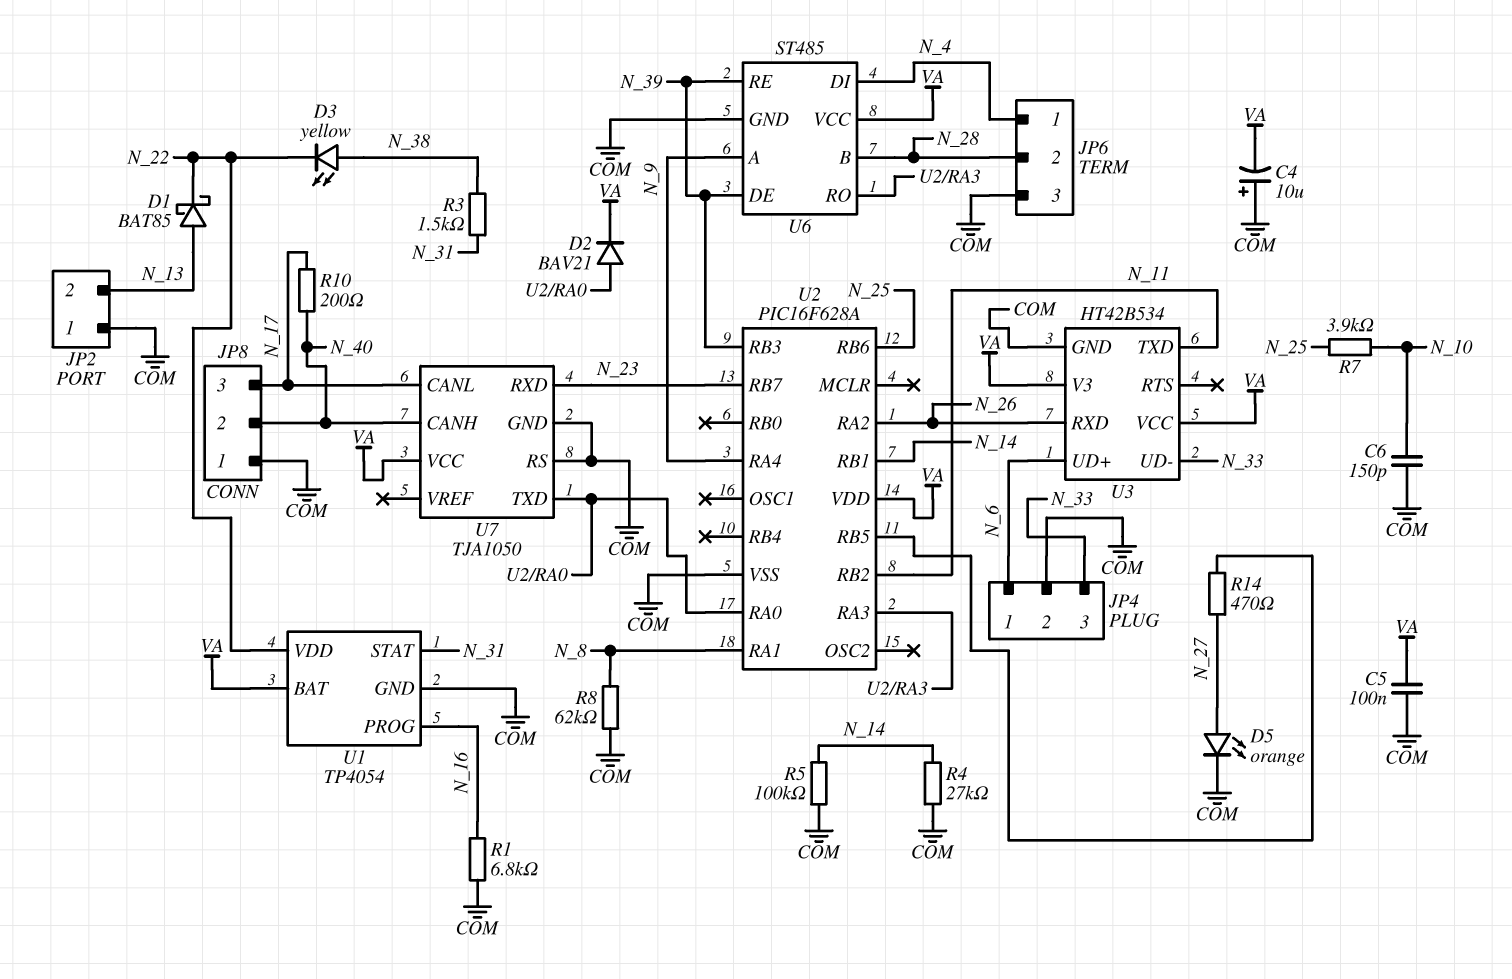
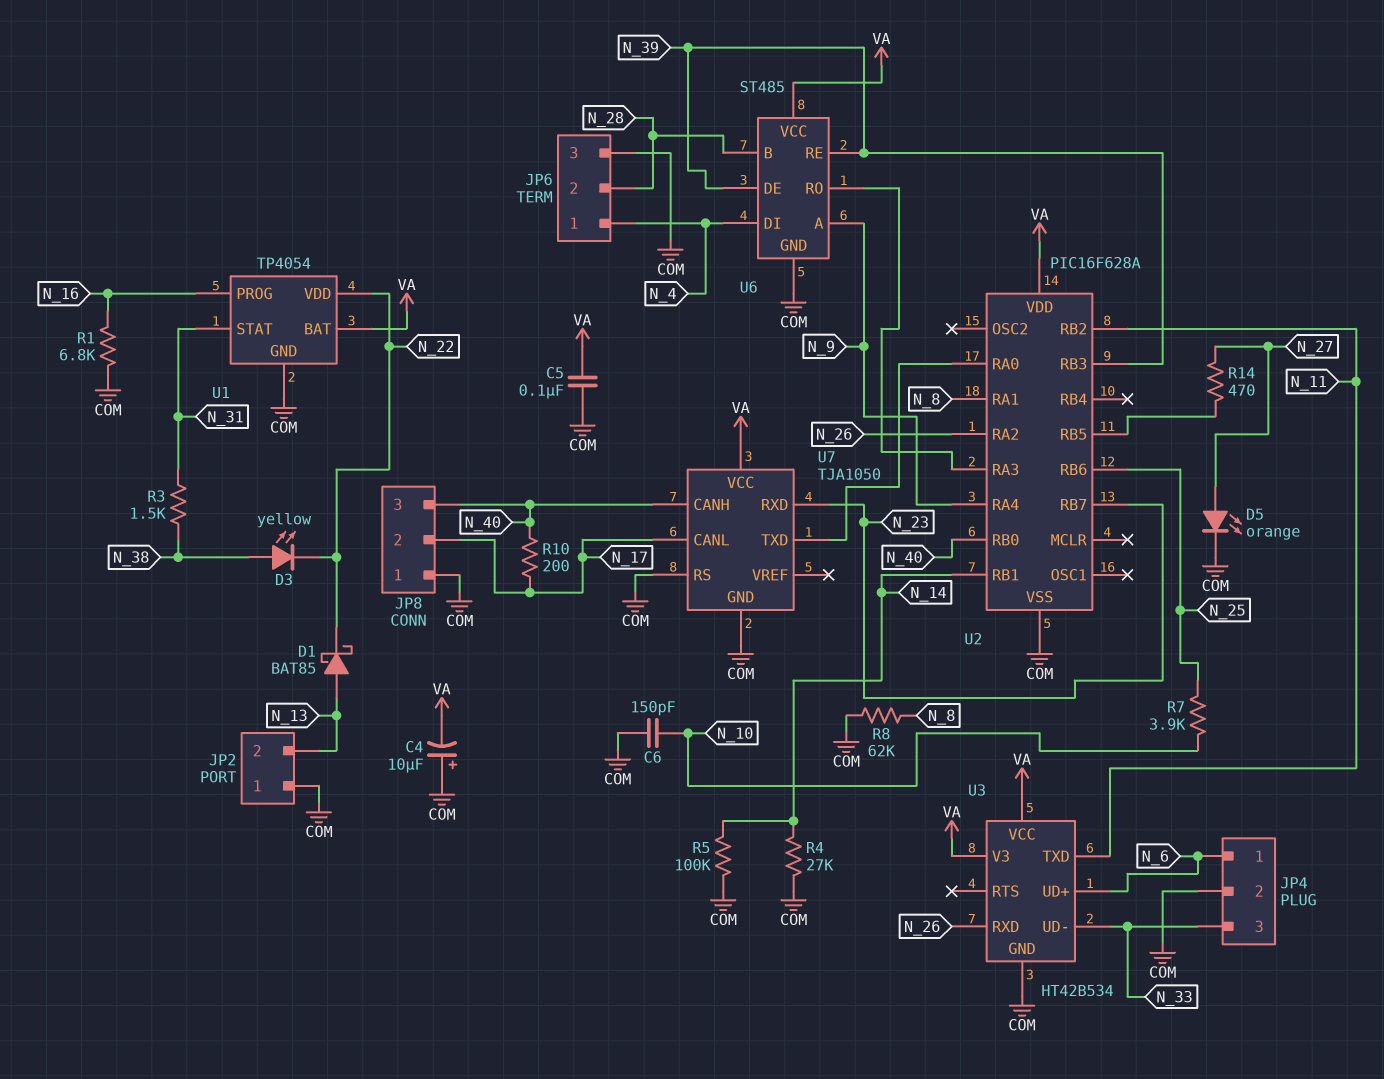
D2: diode BAV21 (A U2/RA0, K VA) -> none
JP8 pin 2: N_40 -> N_17
JP8 pin 3: N_17 -> N_40
U2 pin RB0: none -> N_40

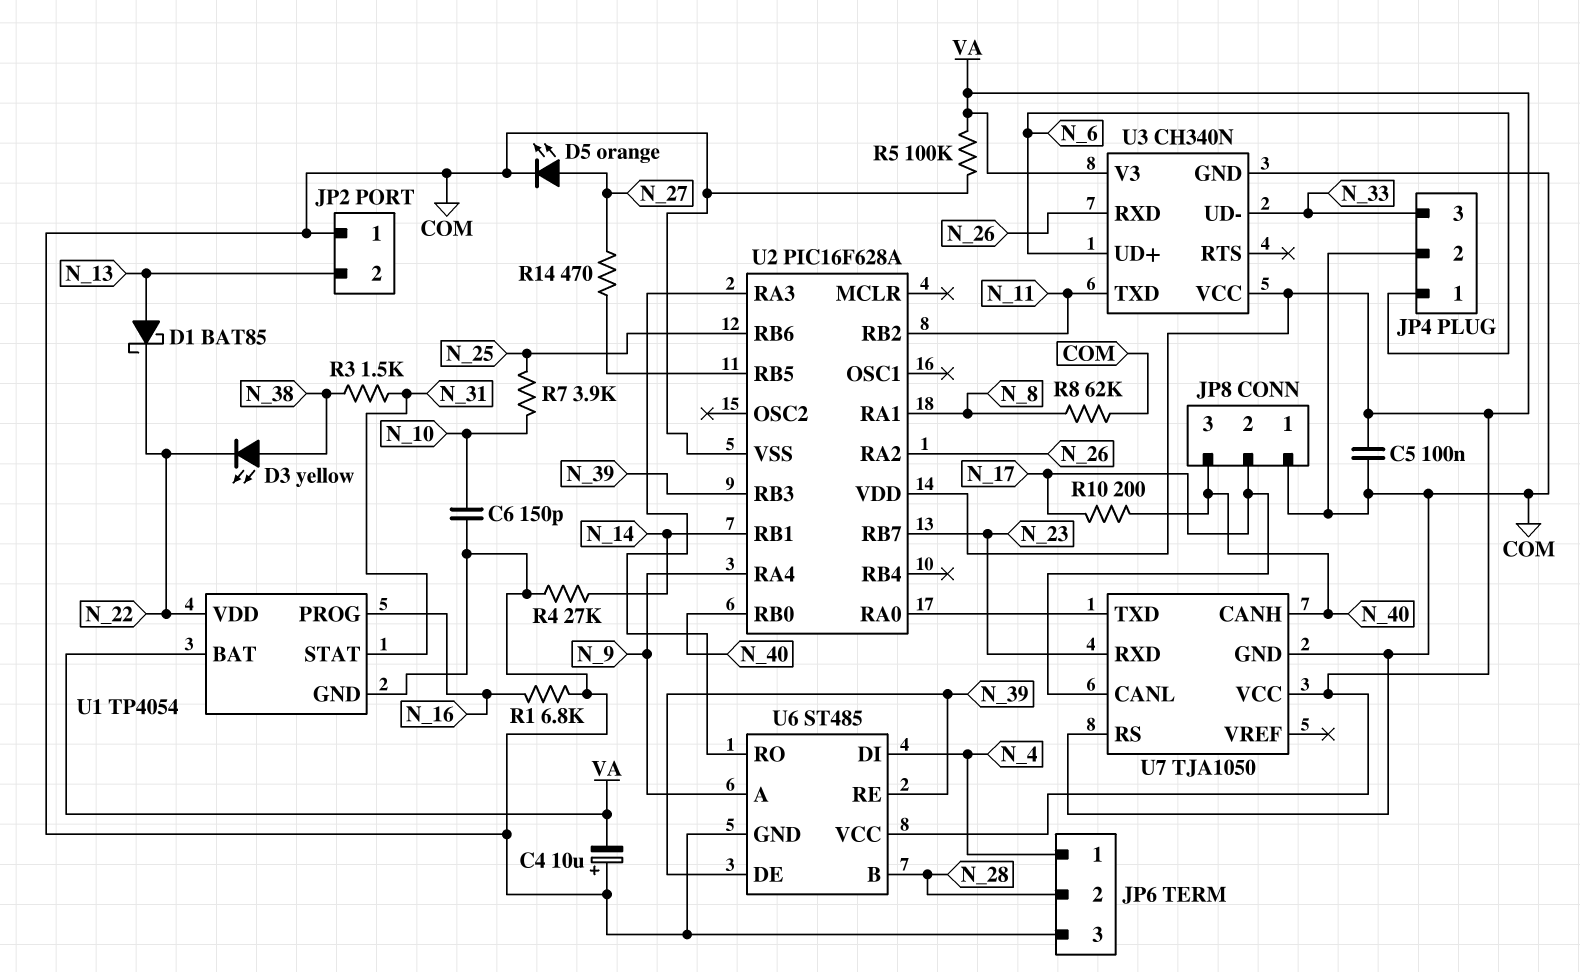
R5: 100k (COM, N_14) -> 100k (COM, VA)
U3: HT42B534 -> CH340N

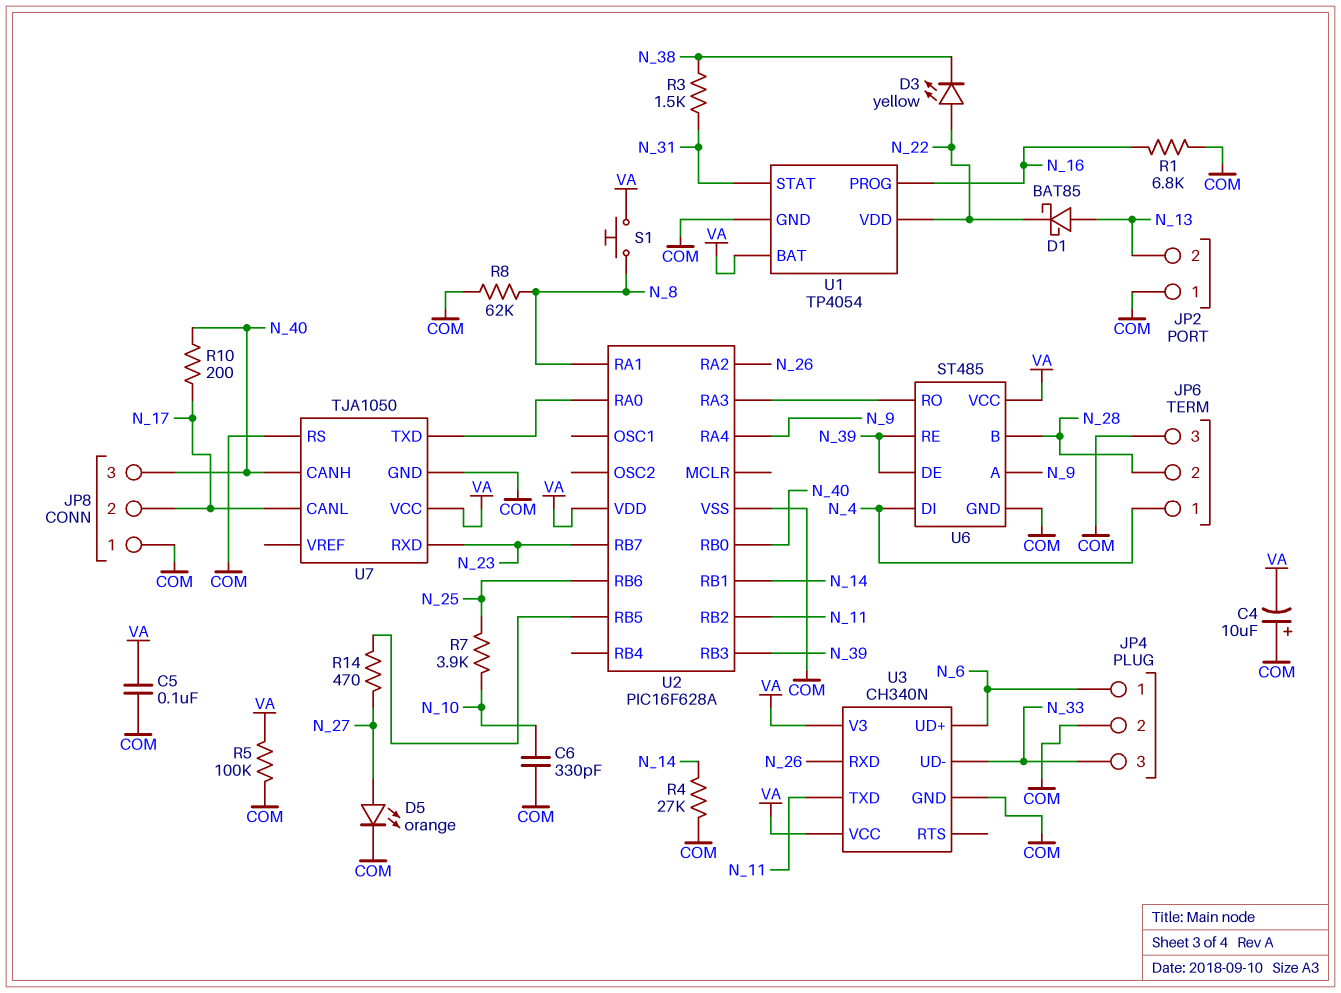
C6: 150pF (COM, N_10) -> 330pF (COM, N_10)
D3: LED yellow (A N_38, K N_22) -> LED yellow (A N_22, K N_38)
S1: none -> button (N_8, VA)

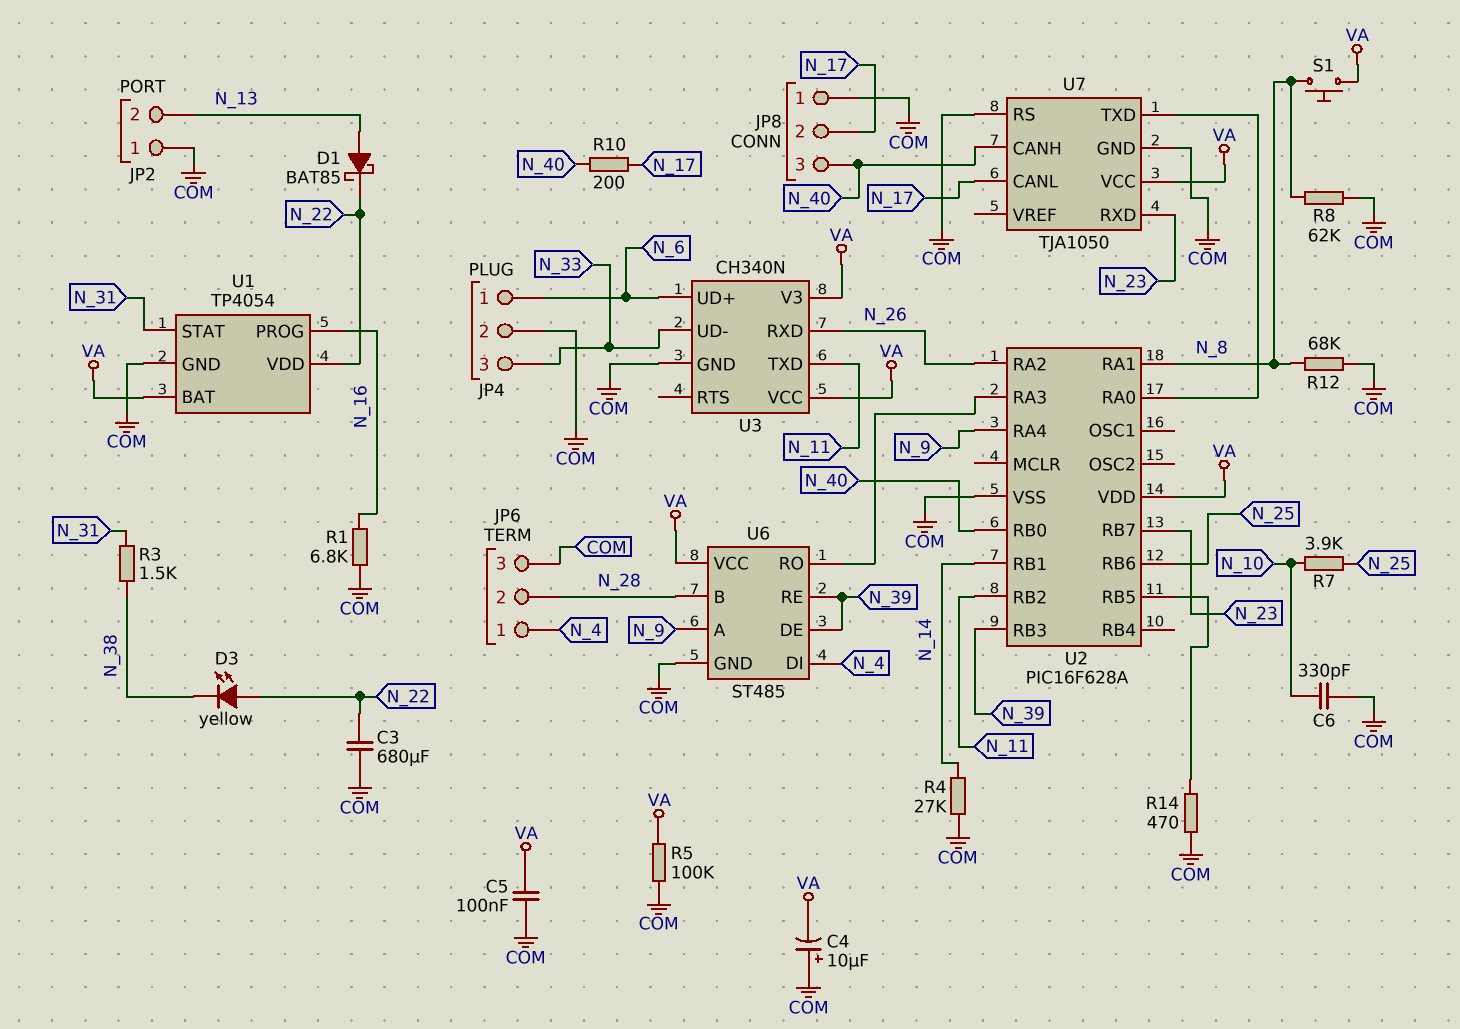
C3: none -> 680uF (COM, N_22)
D5: LED orange (A N_27, K COM) -> none
R12: none -> 68k (COM, N_8)
R14: 470 (N_27, U2/RB5) -> 470 (COM, U2/RB5)

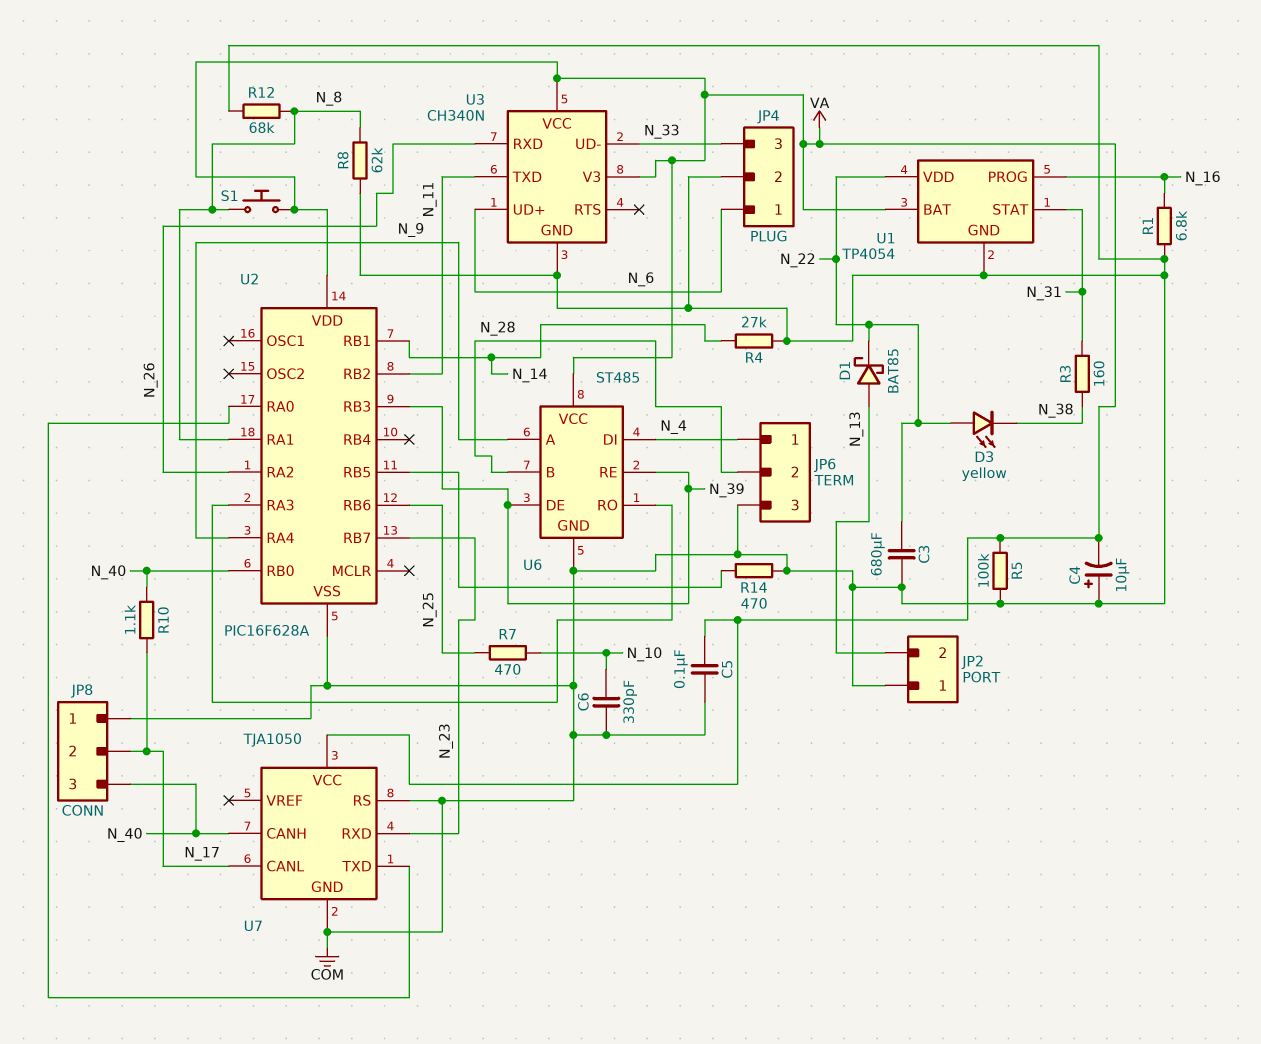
R3: 1.5k (N_31, N_38) -> 160 (N_31, N_38)
R7: 3.9k (N_10, N_25) -> 470 (N_10, N_25)
R10: 200 (N_17, N_40) -> 1.1k (N_17, N_40)

